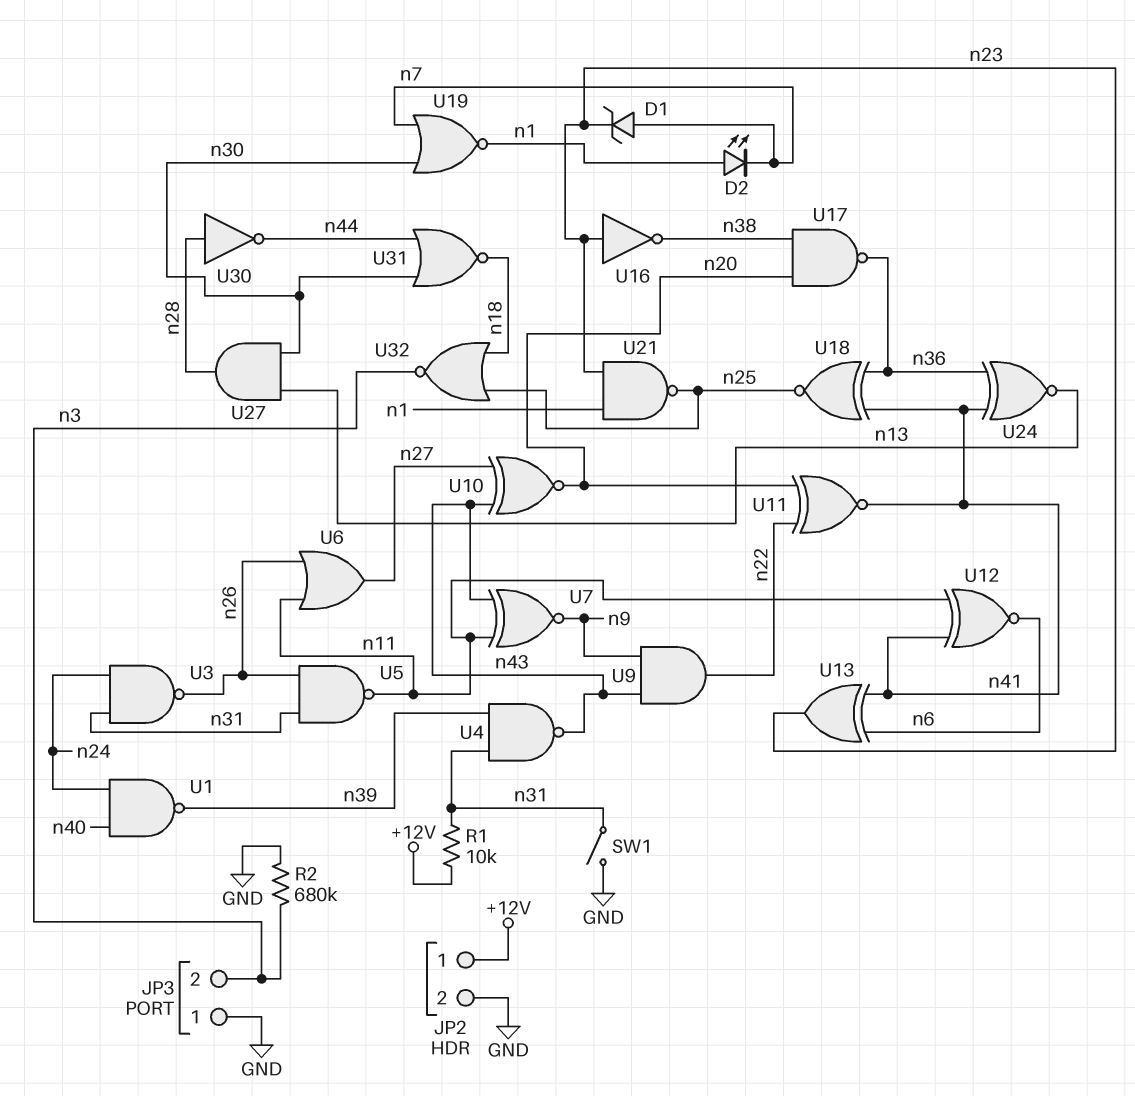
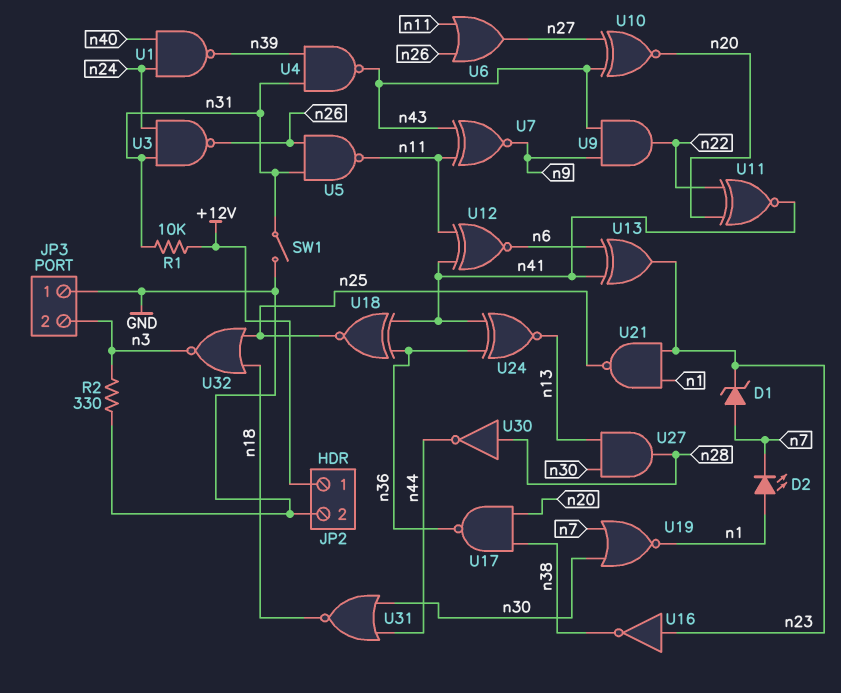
R2: 680k (GND, n3) -> 330 (GND, n3)

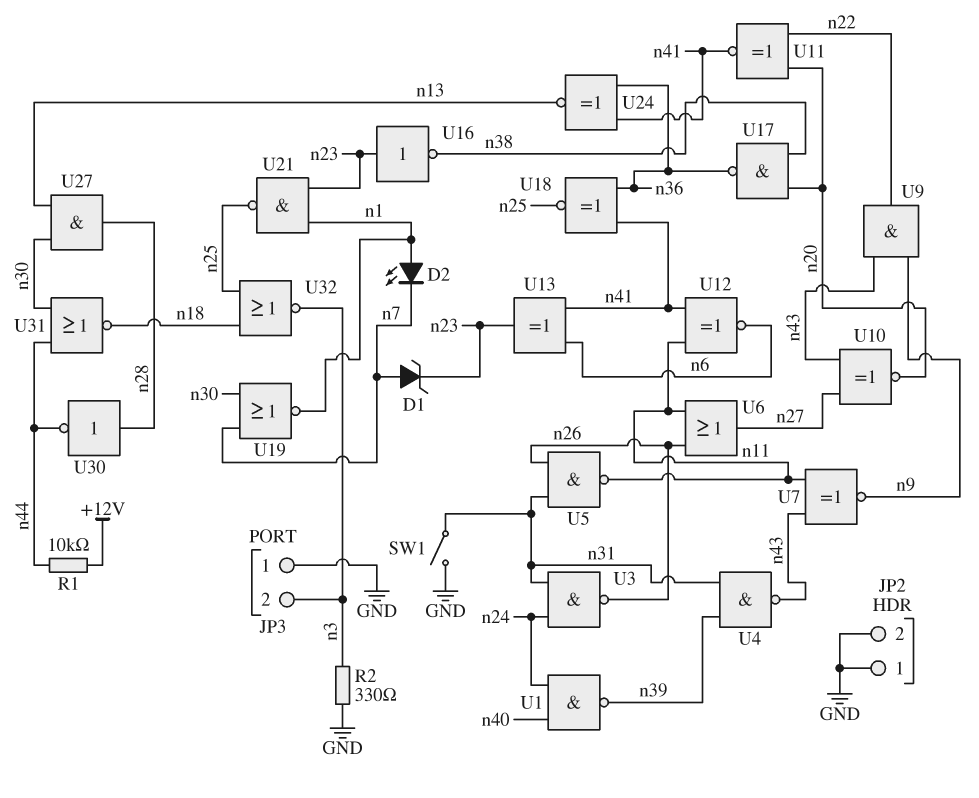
JP2 pin 1: +12V -> GND
R1: 10k (+12V, n31) -> 10k (+12V, n44)

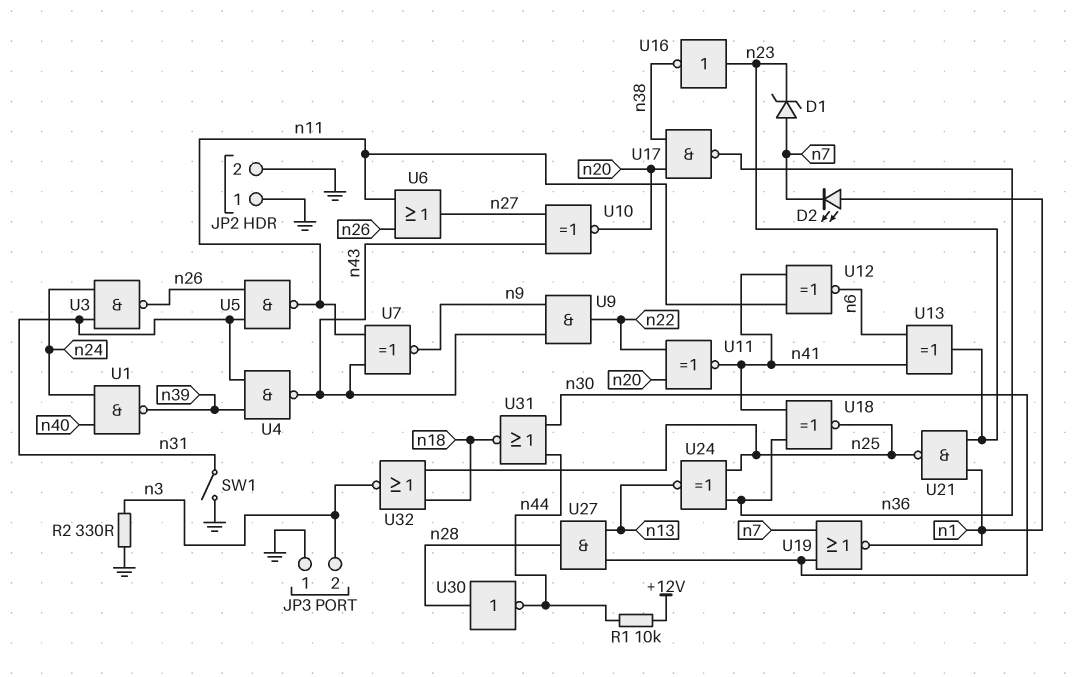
U24: XNOR (in n36, in n41, out n13) -> XNOR (in n25, in n36, out n13)

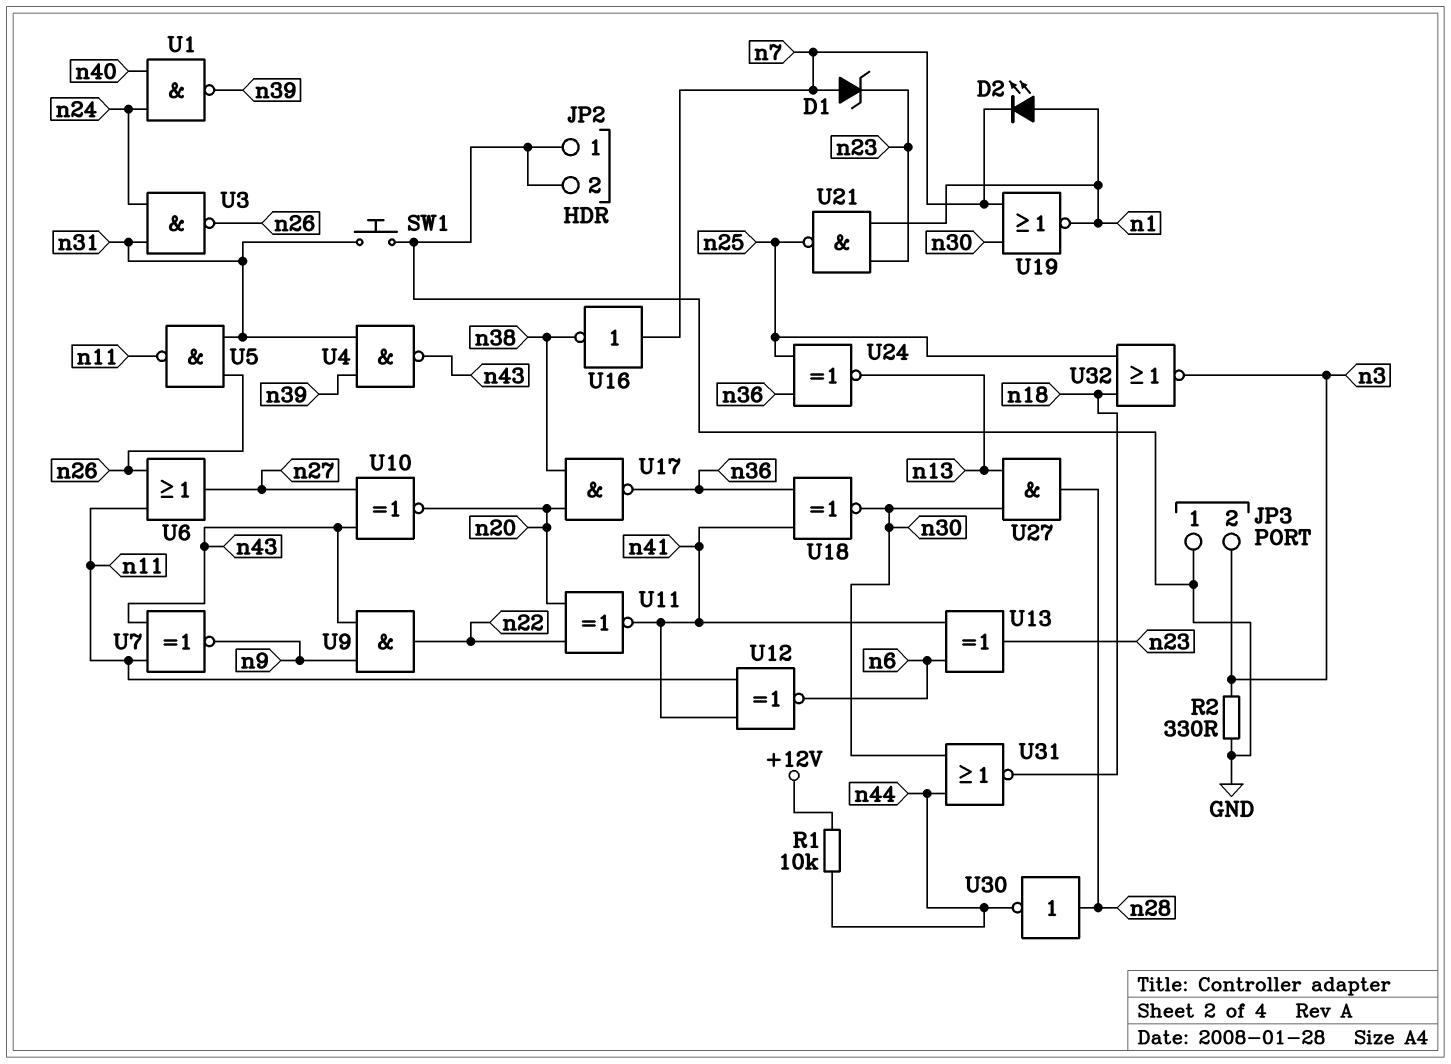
SW1: switch (GND, n31) -> button (GND, n31)
U16: NOT (in n23, out n38) -> NOT (in n7, out n38)
U18: XNOR (in n36, in n41, out n25) -> XNOR (in n36, in n41, out n30)

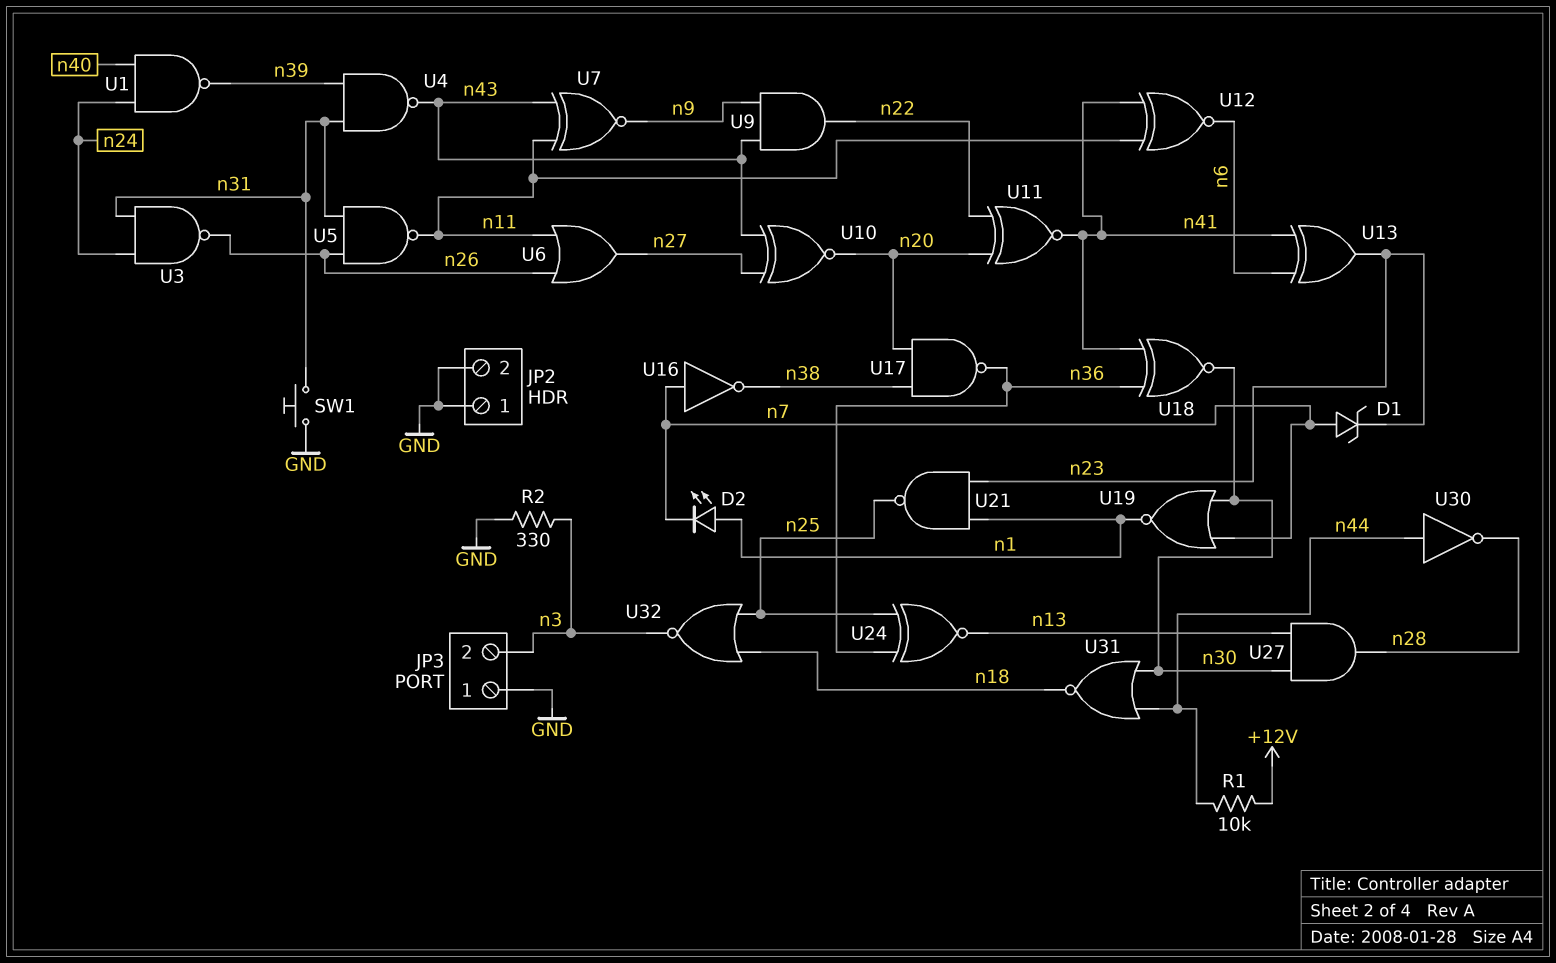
U30: NOT (in n28, out n44) -> NOT (in n44, out n28)

